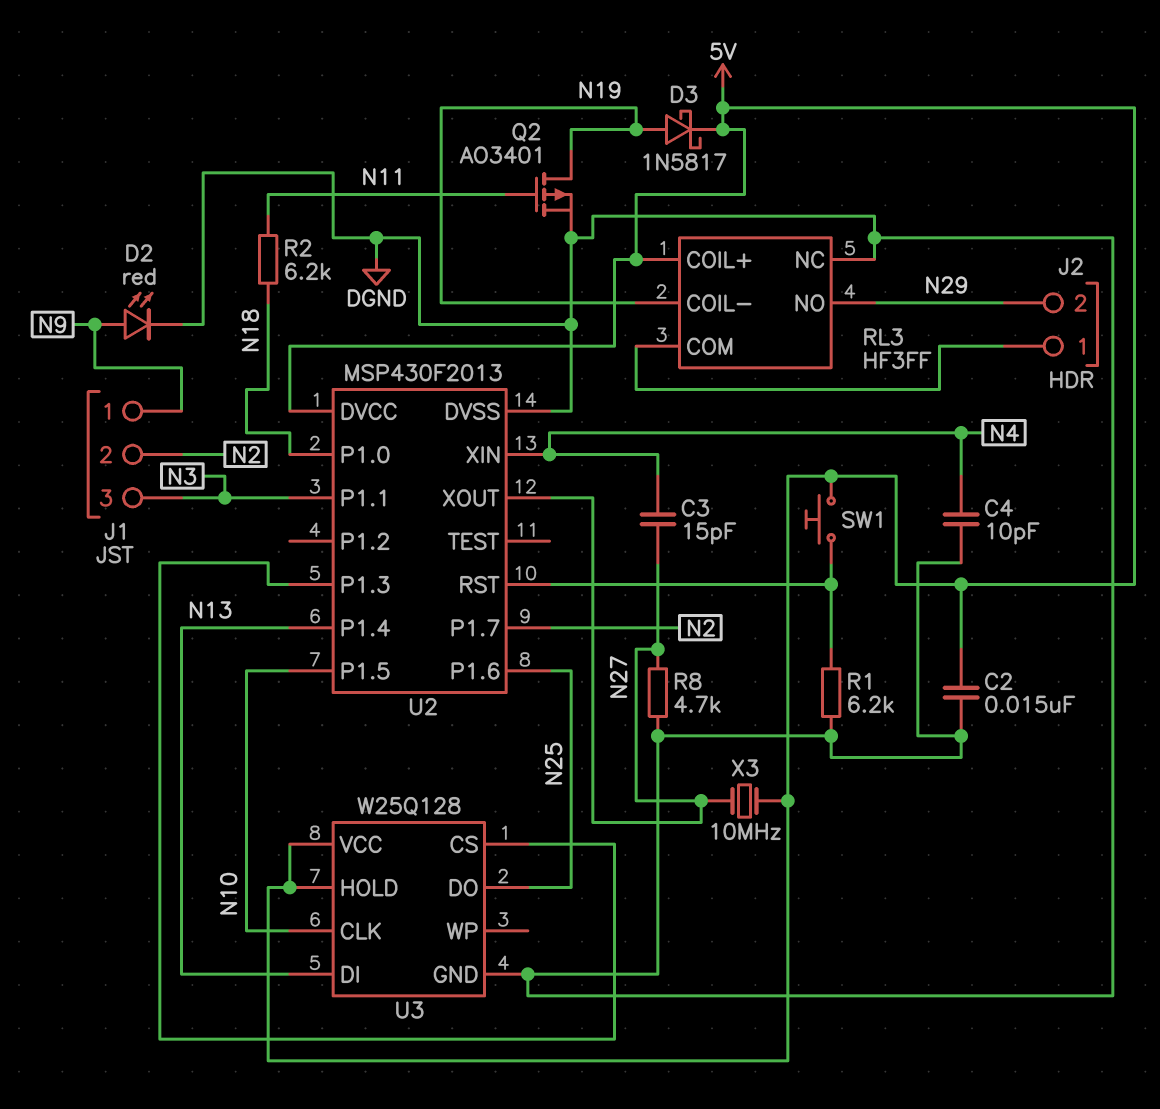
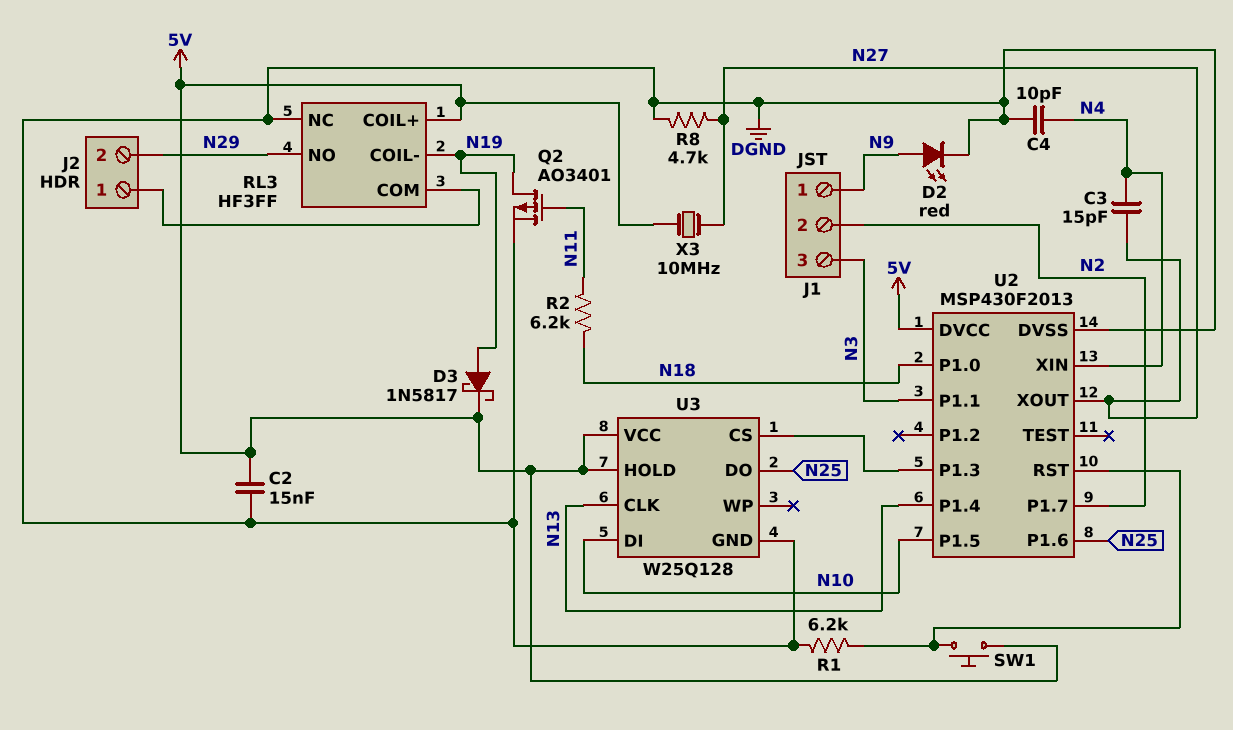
U3 pin CLK: N10 -> N13
U3 pin DI: N13 -> N10

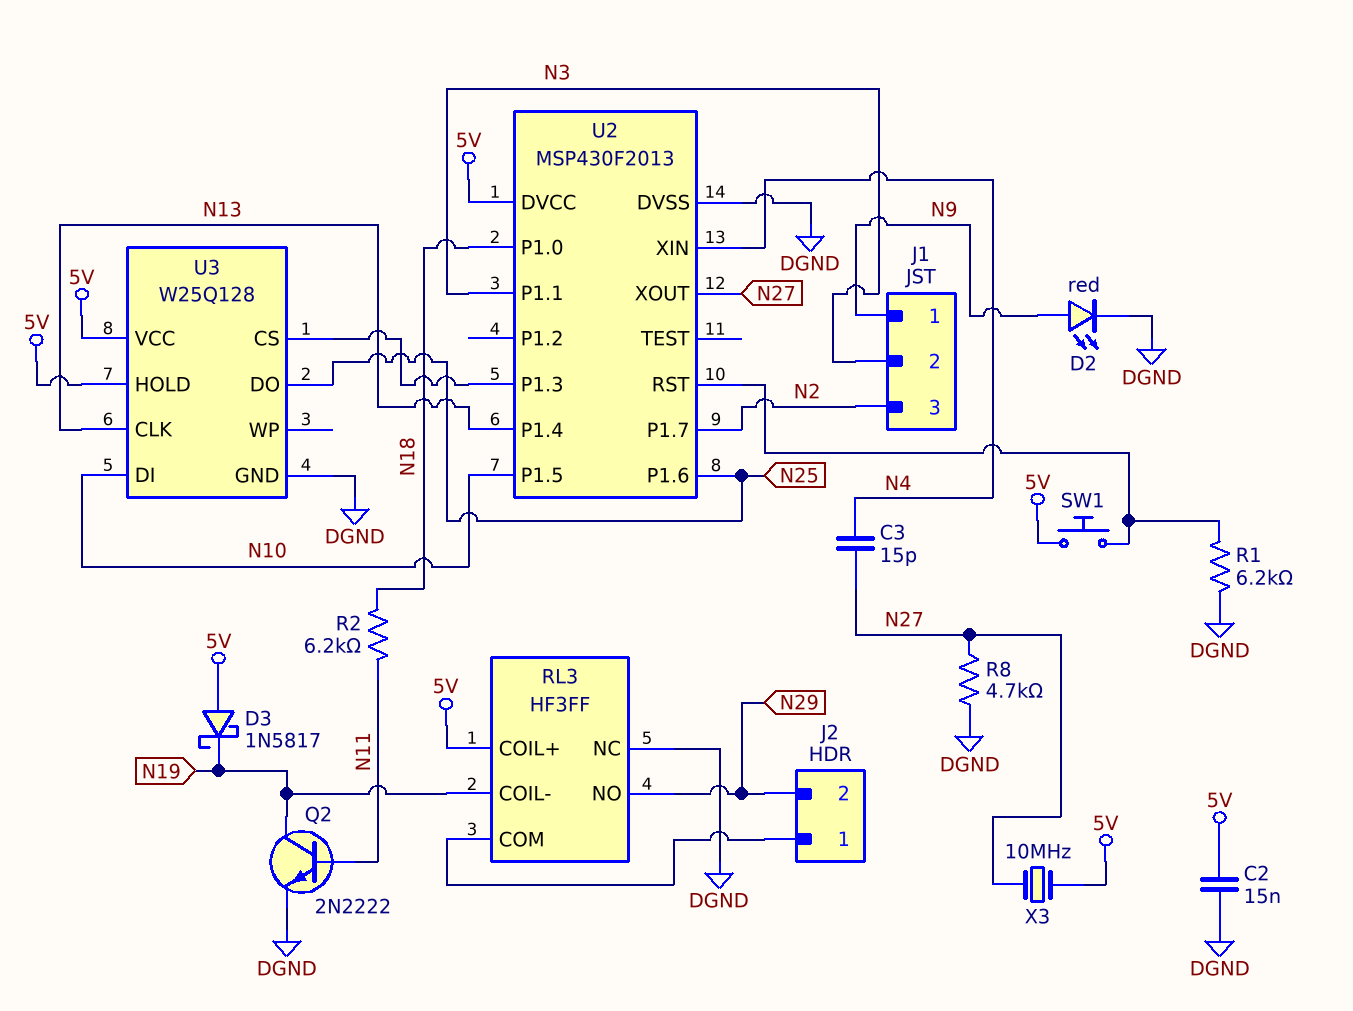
C4: 10pF (DGND, N4) -> none
D3: schottky 1N5817 (A N19, K 5V) -> schottky 1N5817 (A 5V, K N19)
J1 pin 2: N2 -> N3
J1 pin 3: N3 -> N2
Q2: PMOS AO3401 (G N11, D N19, S DGND) -> NPN 2N2222 (B N11, C N19, E DGND)

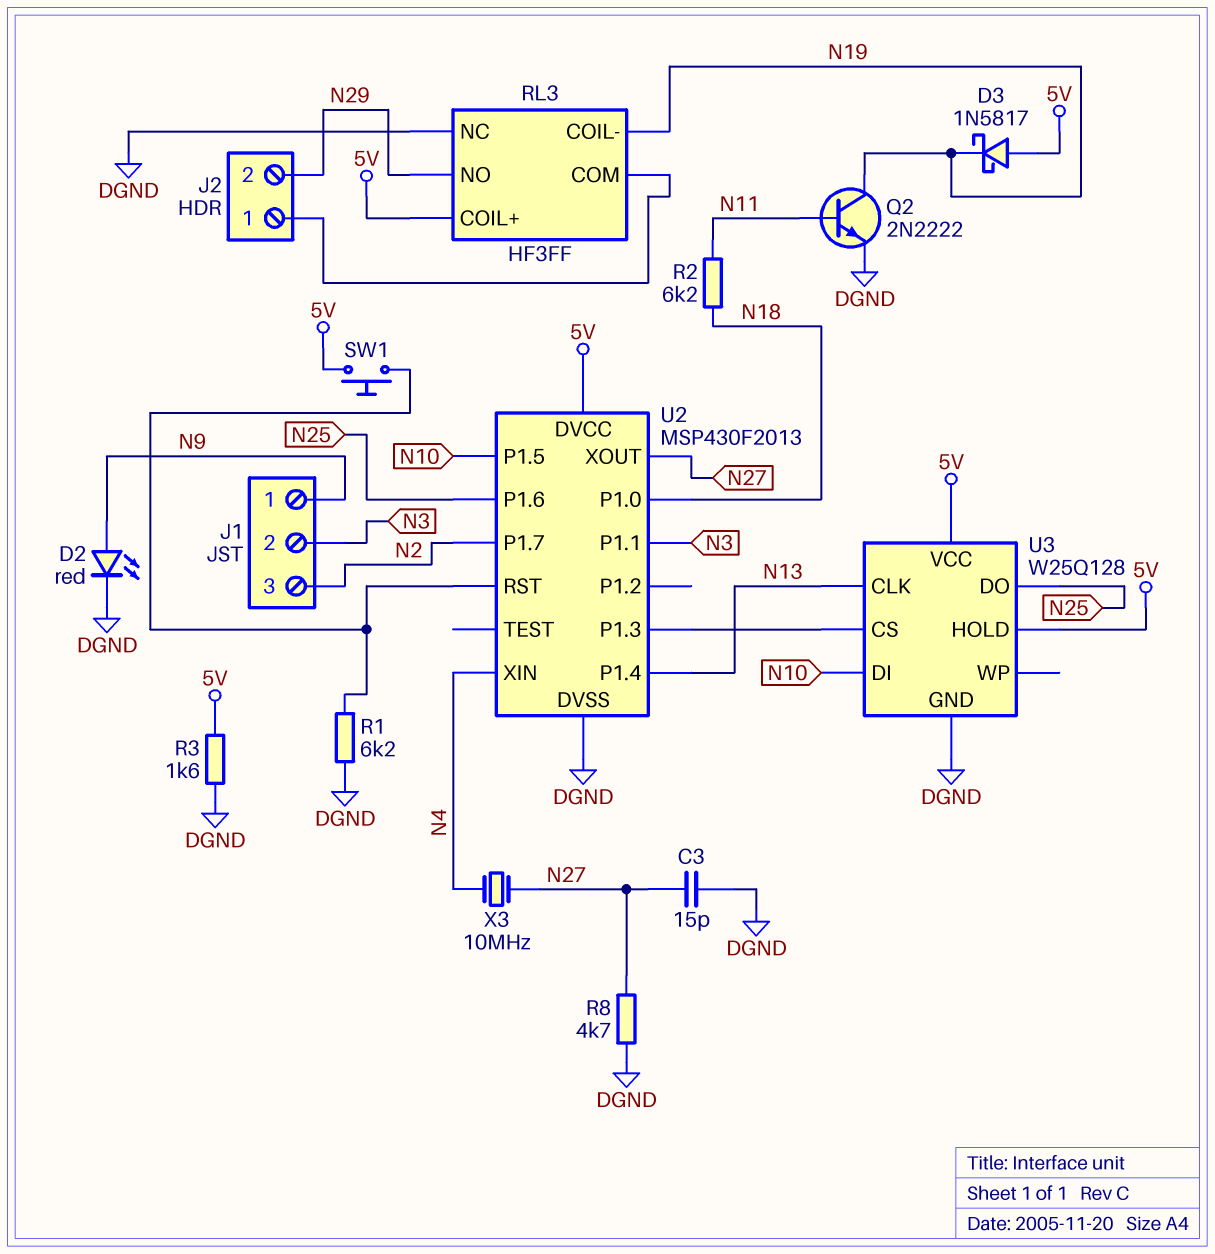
C2: 15nF (5V, DGND) -> none
C3: 15pF (N4, N27) -> 15pF (DGND, N27)
R3: none -> 1.6k (5V, DGND)
X3: 10MHz (5V, N27) -> 10MHz (N4, N27)

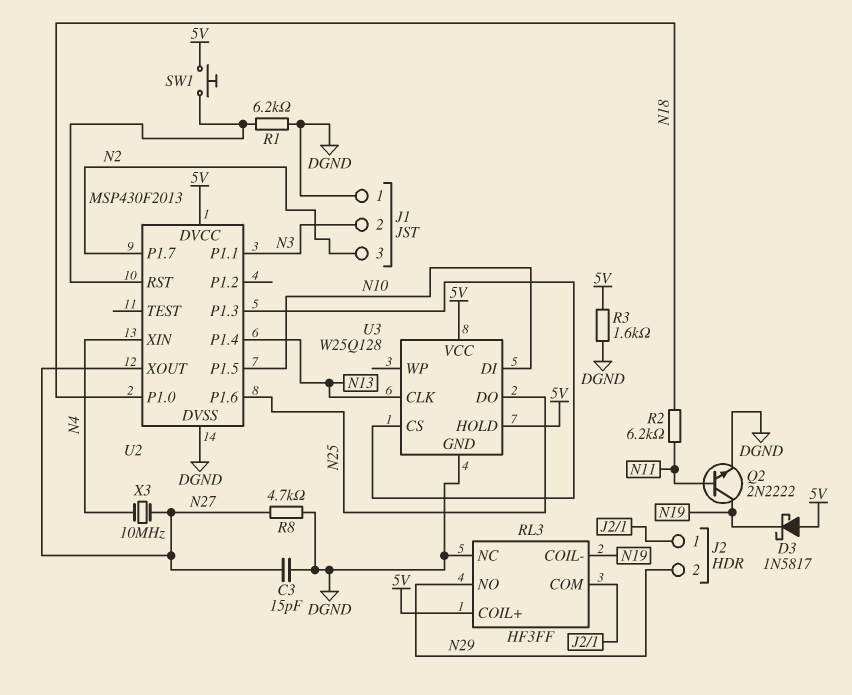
D2: LED red (A N9, K DGND) -> none
J1 pin 1: N9 -> DGND

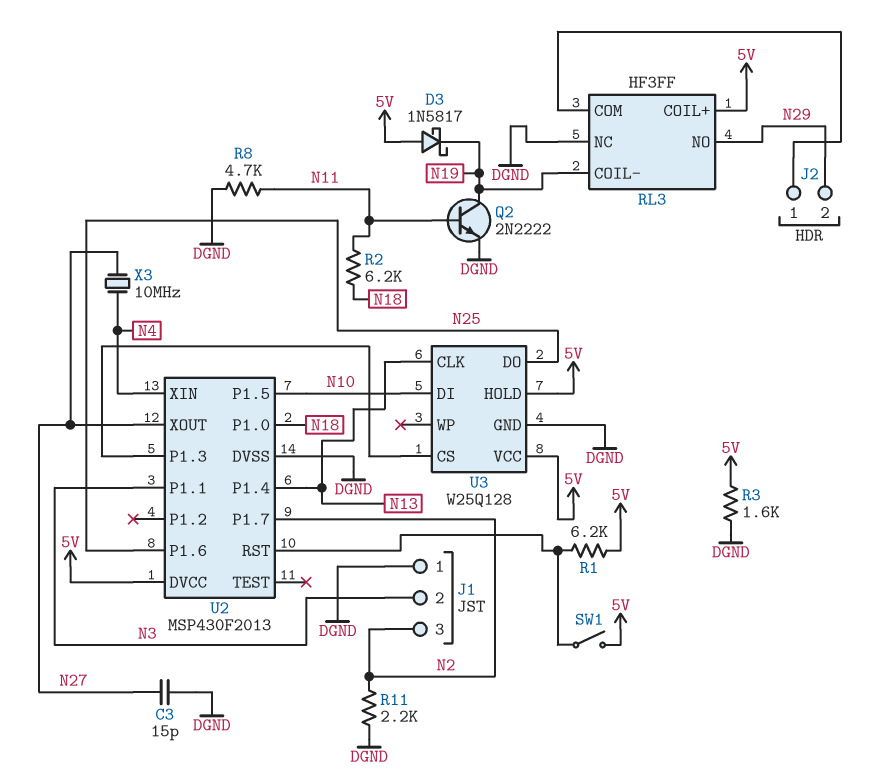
R1: 6.2k (DGND, U2/RST) -> 6.2k (5V, U2/RST)
R8: 4.7k (DGND, N27) -> 4.7k (DGND, N11)
R11: none -> 2.2k (DGND, N2)
SW1: button (5V, U2/RST) -> switch (5V, U2/RST)

